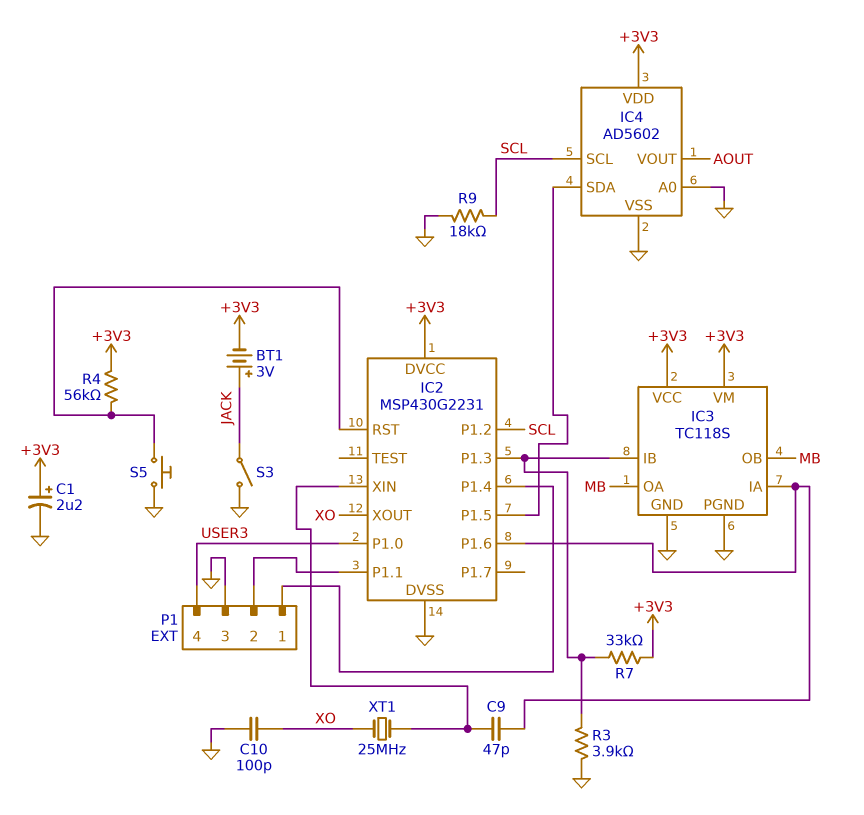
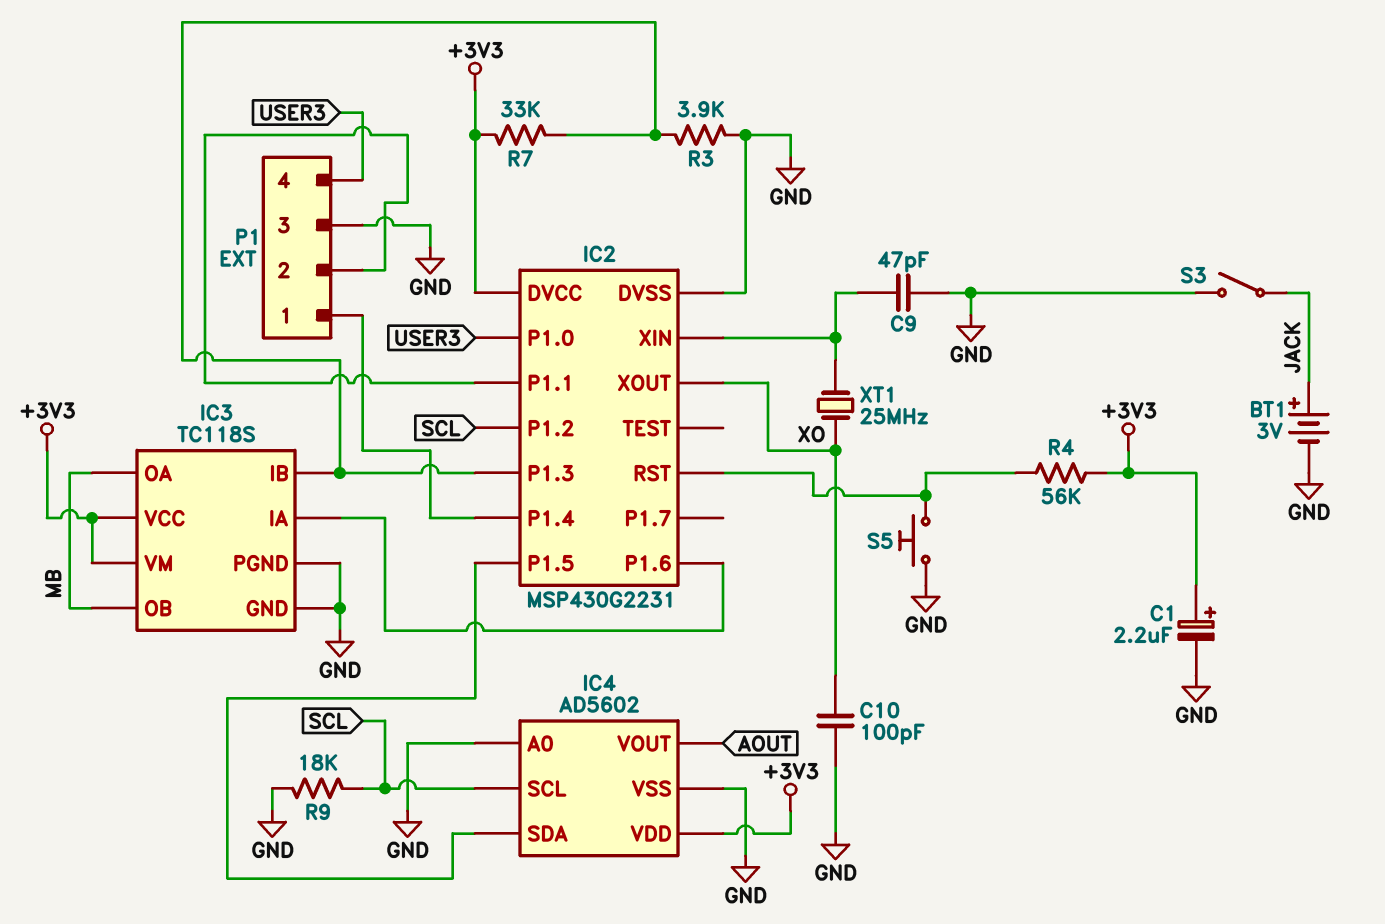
BT1: 3V (plus JACK, minus +3V3) -> 3V (plus JACK, minus GND)
C9: 47pF (IC2/P1.6, IC2/XIN) -> 47pF (GND, IC2/XIN)

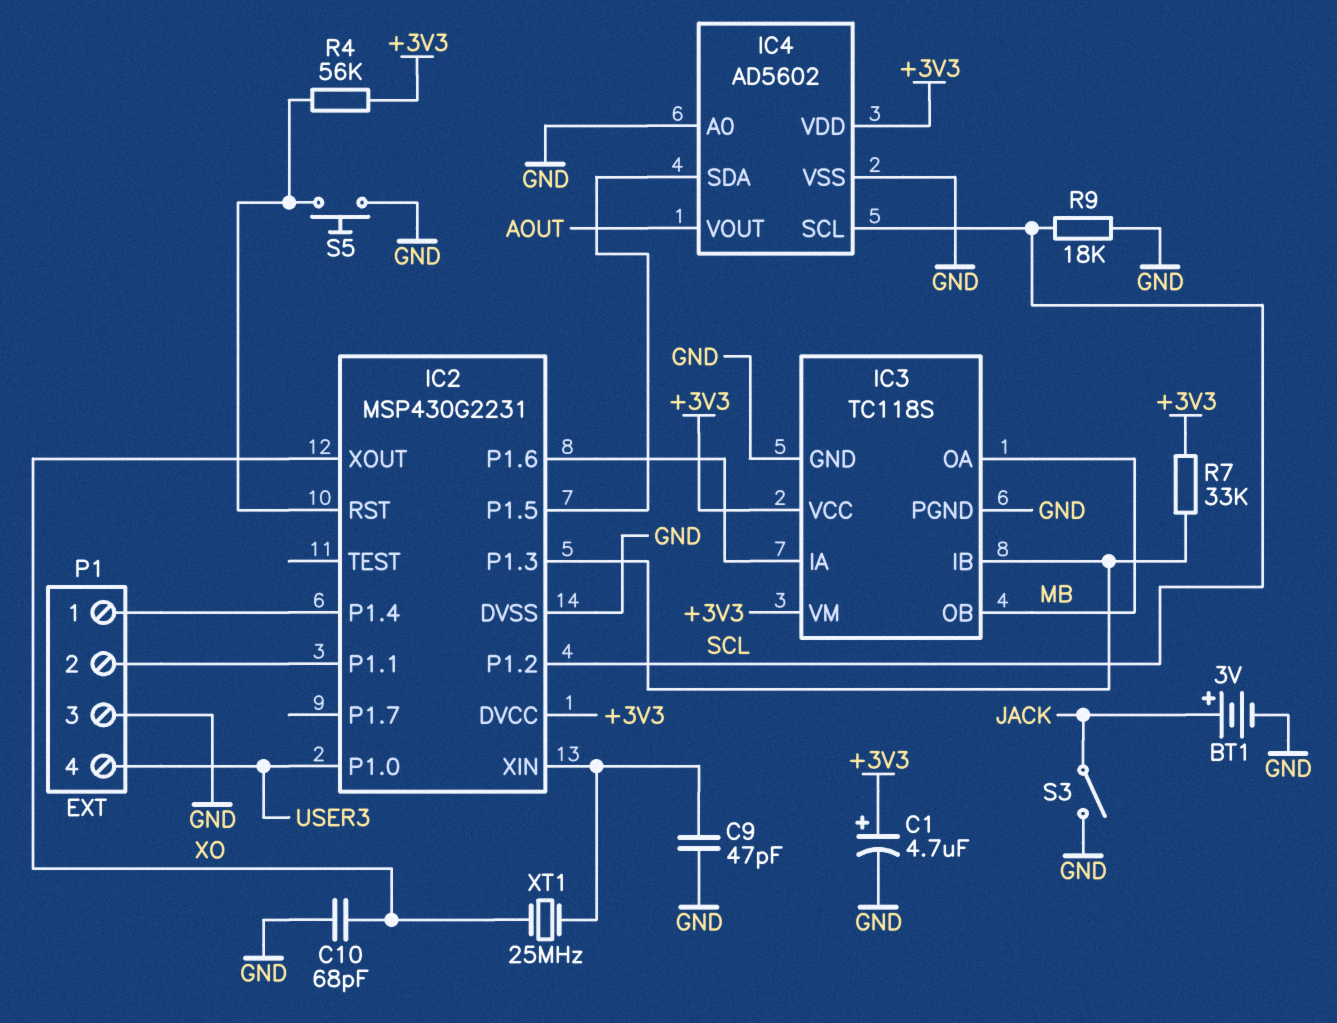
C1: 2.2uF (plus +3V3, minus GND) -> 4.7uF (plus +3V3, minus GND)
C10: 100pF (GND, XO) -> 68pF (GND, XO)
R3: 3.9k (GND, IC2/P1.3) -> none

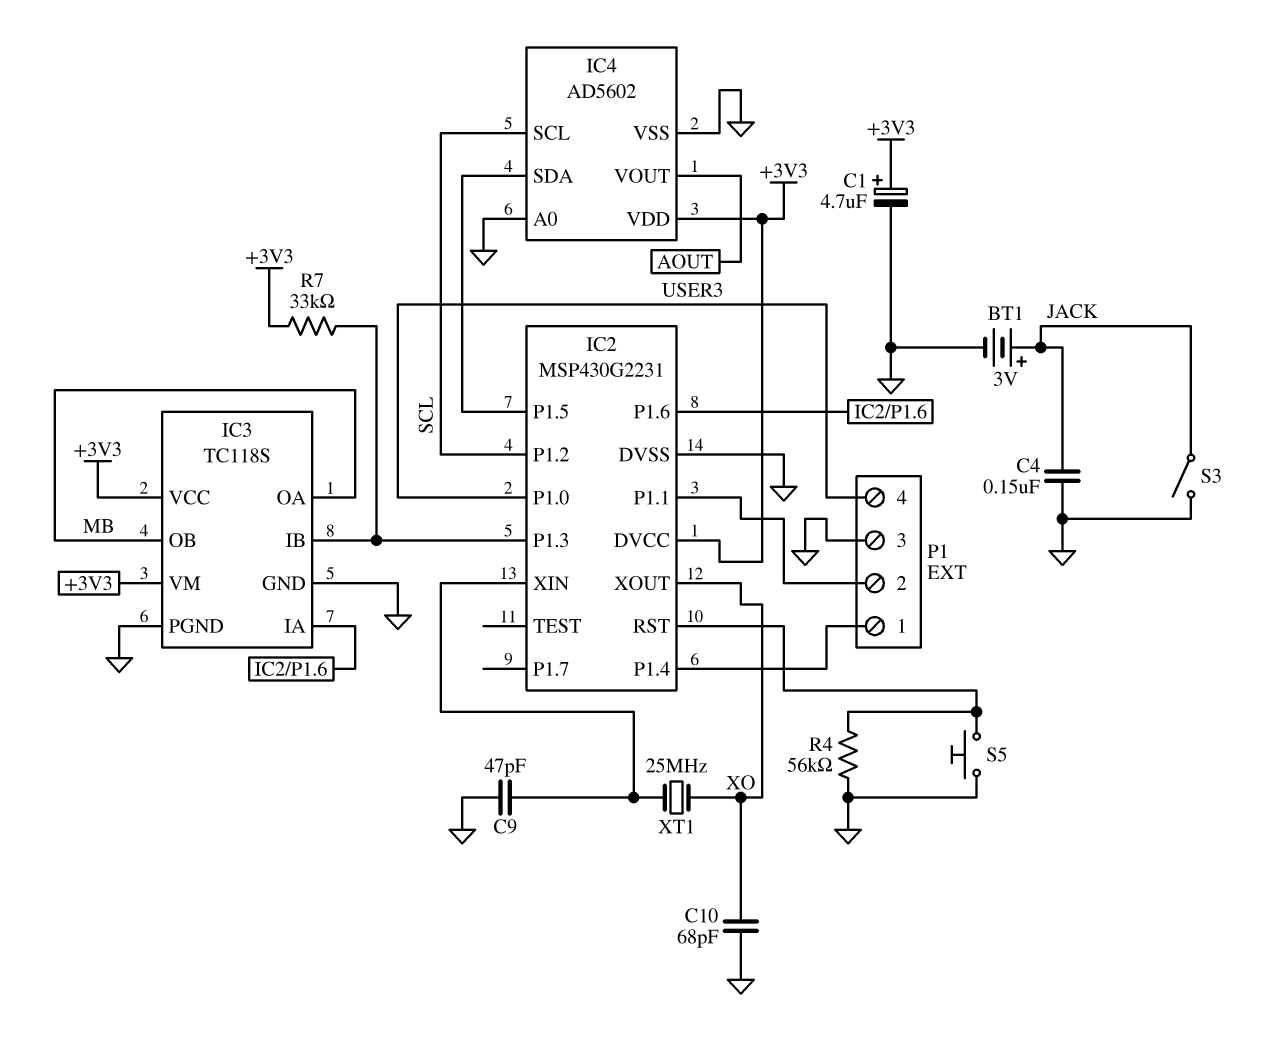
C4: none -> 150nF (GND, JACK)
R4: 56k (+3V3, IC2/RST) -> 56k (GND, IC2/RST)
R9: 18k (GND, SCL) -> none

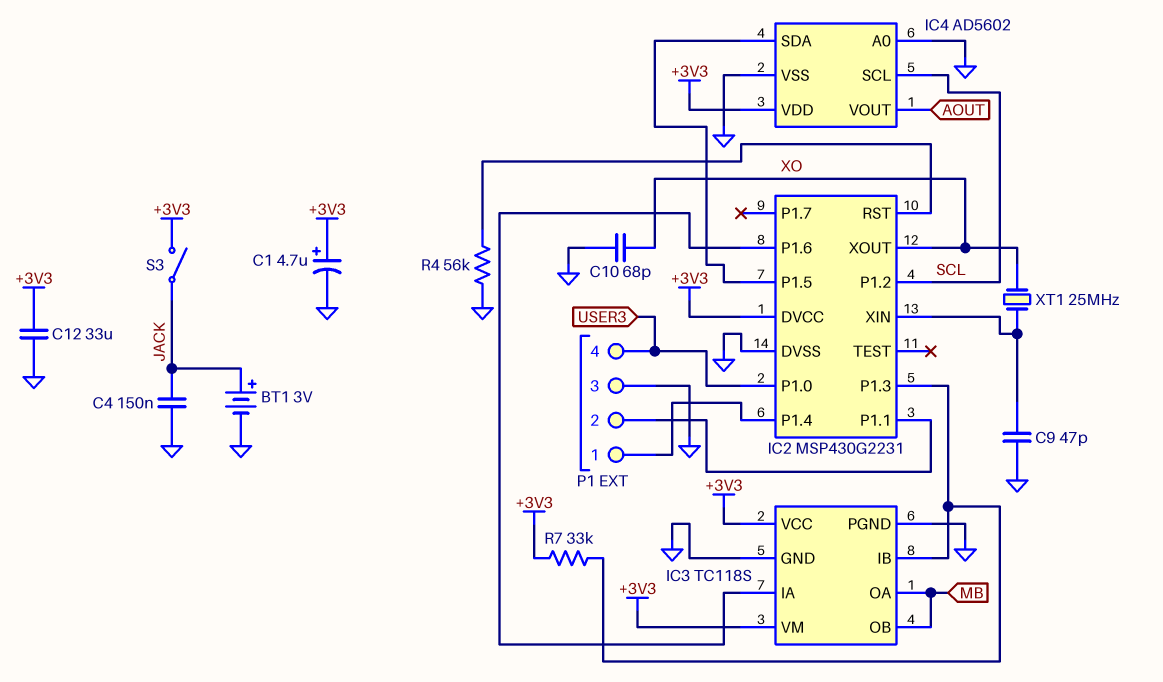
C12: none -> 33uF (+3V3, GND)
S3: switch (GND, JACK) -> switch (+3V3, JACK)
S5: button (GND, IC2/RST) -> none

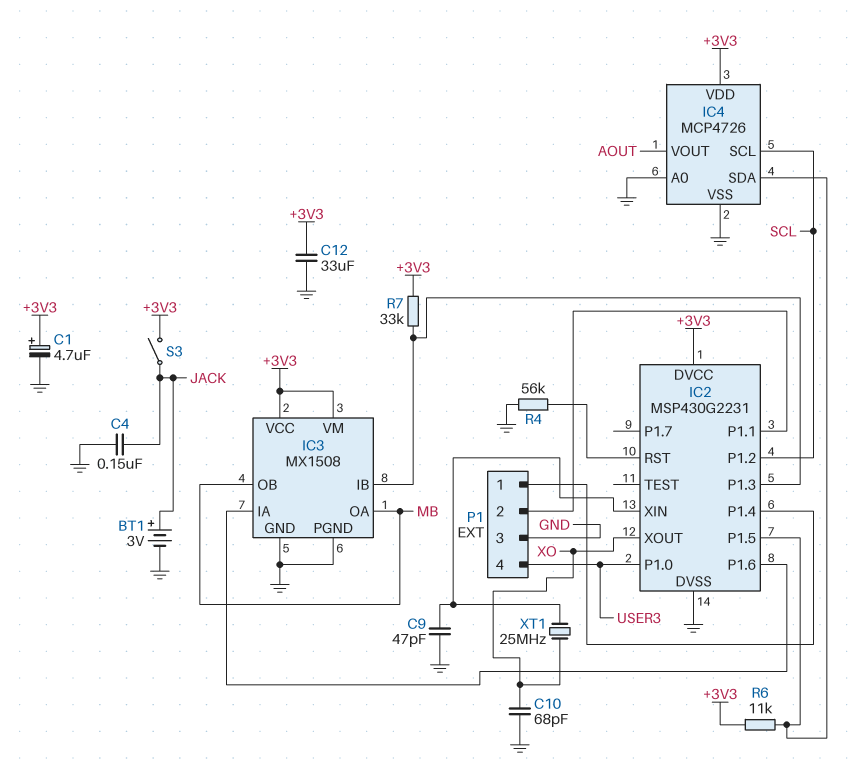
IC3: TC118S -> MX1508
IC4: AD5602 -> MCP4726
R6: none -> 11k (+3V3, IC2/P1.5)

